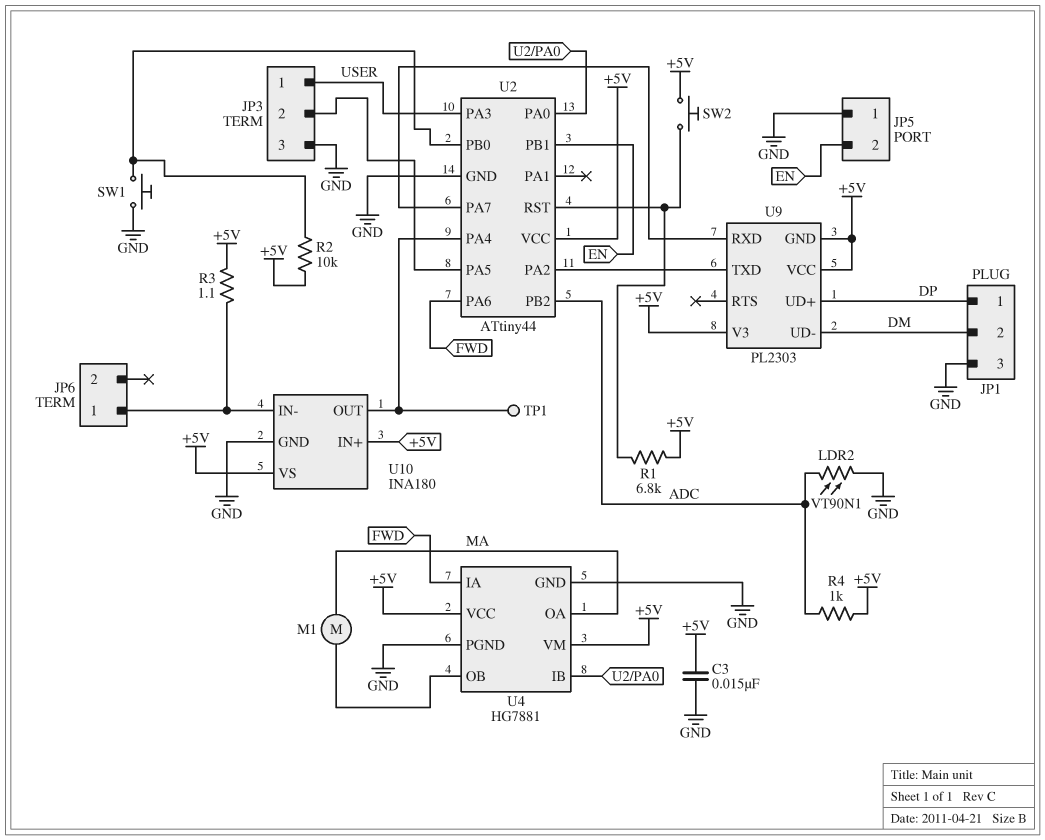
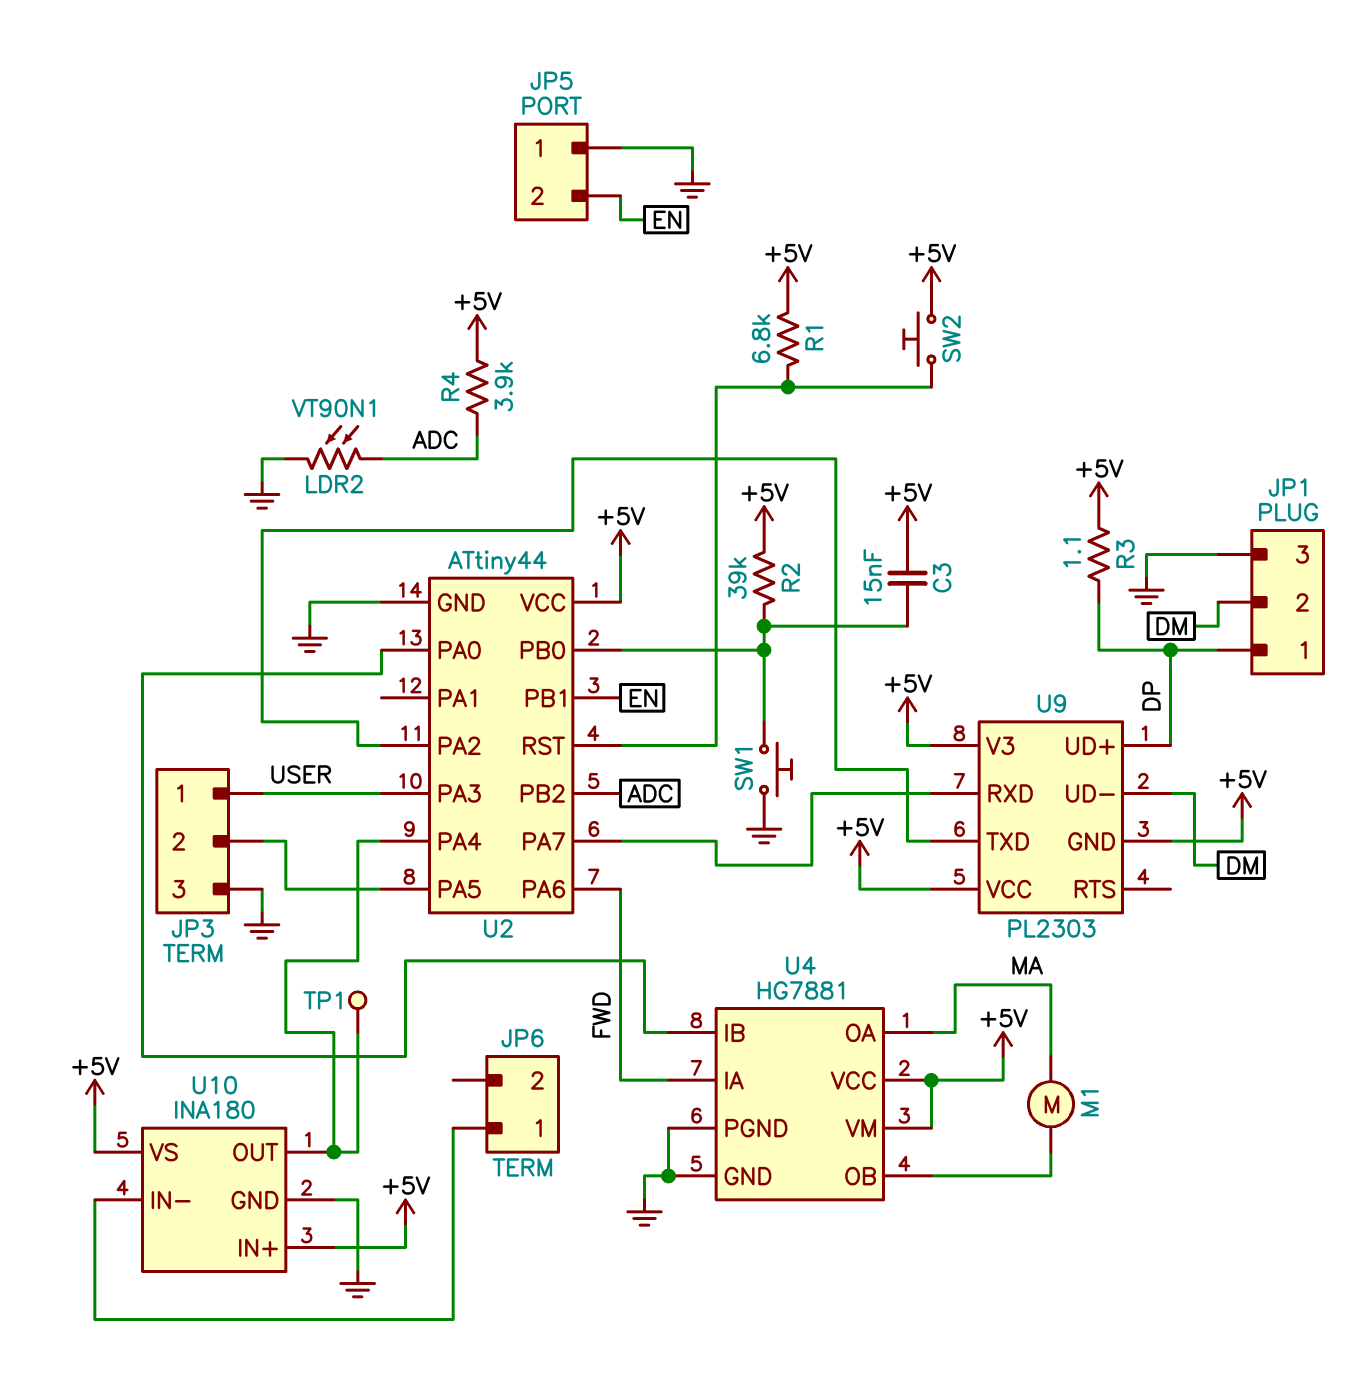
C3: 15nF (+5V, GND) -> 15nF (+5V, U2/PB0)
R2: 10k (+5V, U2/PB0) -> 39k (+5V, U2/PB0)
R3: 1.1 (+5V, JP6/1) -> 1.1 (+5V, DP)
R4: 1k (+5V, ADC) -> 3.9k (+5V, ADC)

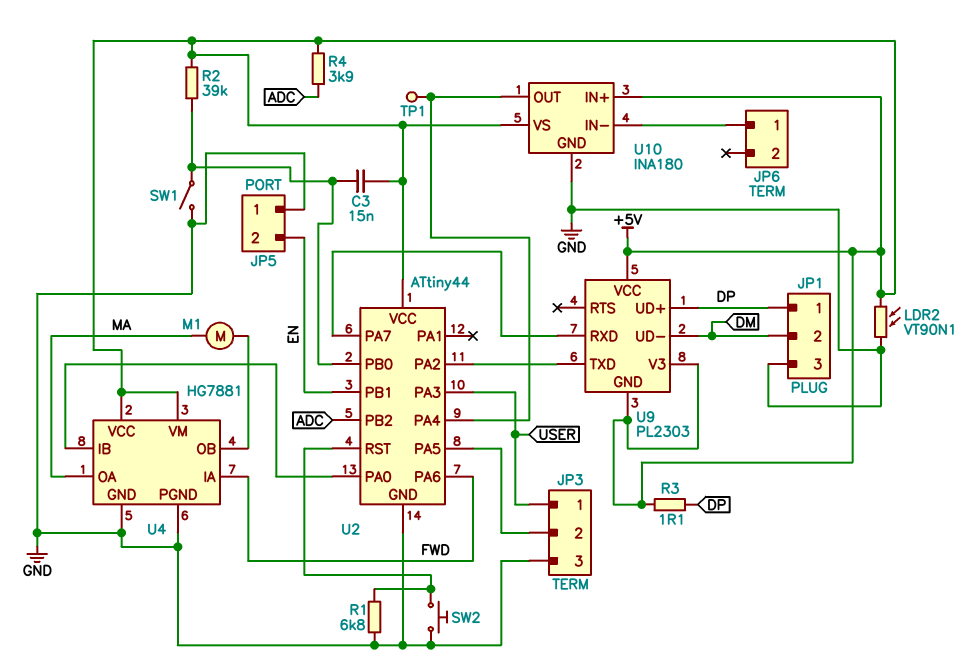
LDR2: VT90N1 (ADC, GND) -> VT90N1 (+5V, GND)
R1: 6.8k (+5V, U2/RST) -> 6.8k (GND, U2/RST)
SW1: button (GND, U2/PB0) -> switch (GND, U2/PB0)
SW2: button (+5V, U2/RST) -> button (GND, U2/RST)

